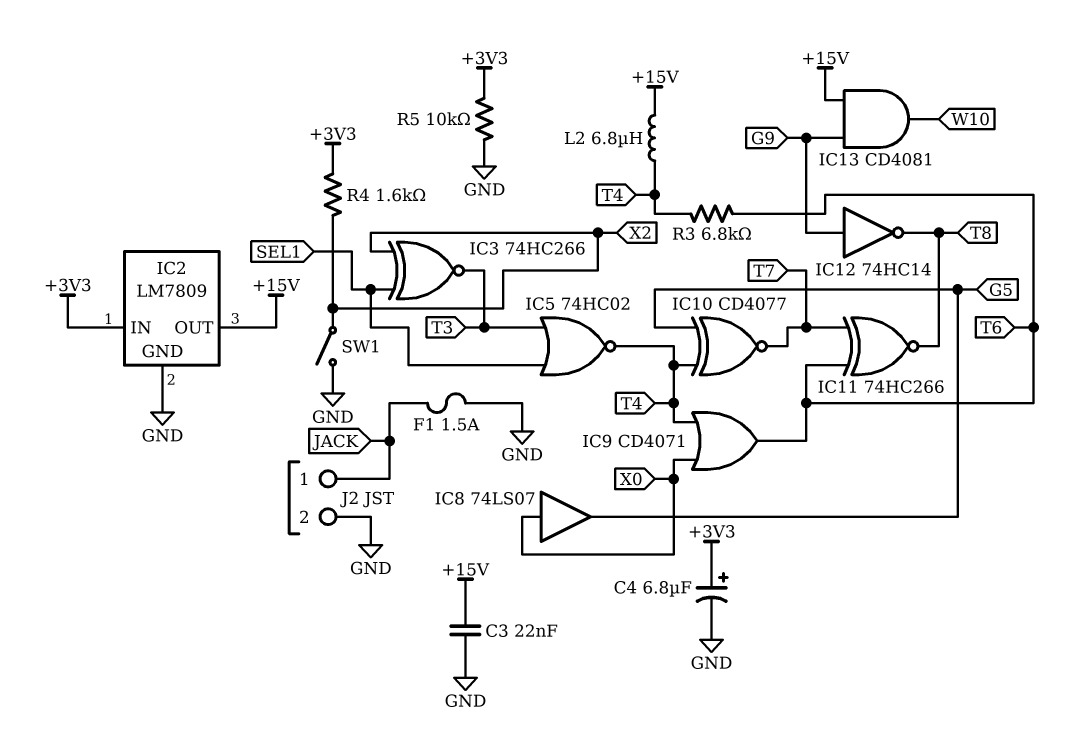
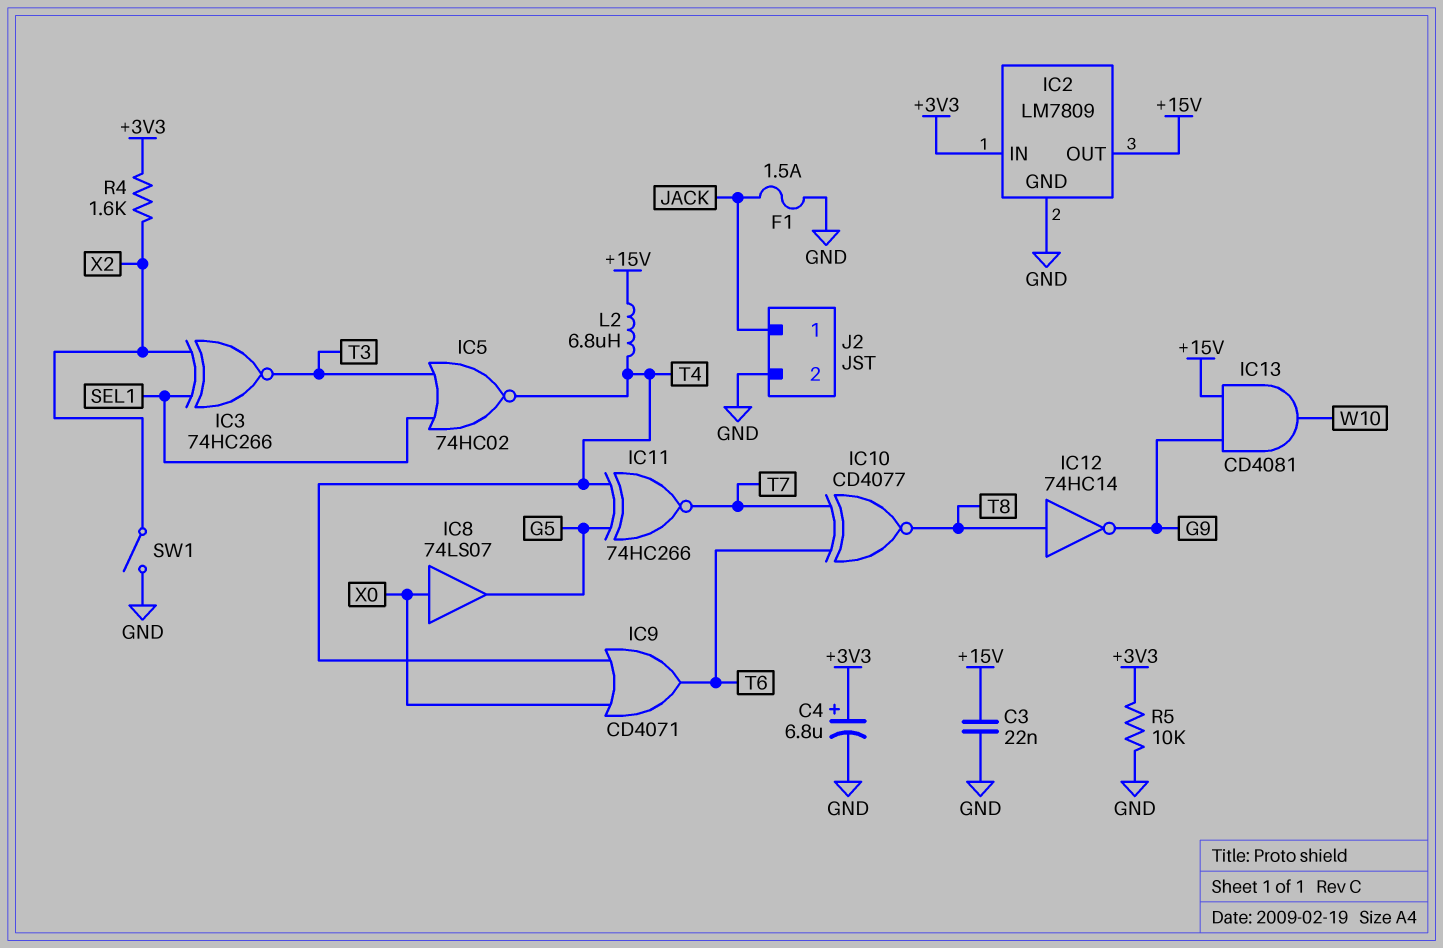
IC10: XNOR CD4077 (in G5, in T4, out T7) -> XNOR CD4077 (in T6, in T7, out T8)
IC11: XNOR 74HC266 (in T6, in T7, out T8) -> XNOR 74HC266 (in G5, in T4, out T7)
IC12: NOT 74HC14 (in G9, out T8) -> NOT 74HC14 (in T8, out G9)
R3: 6.8k (T4, T6) -> none

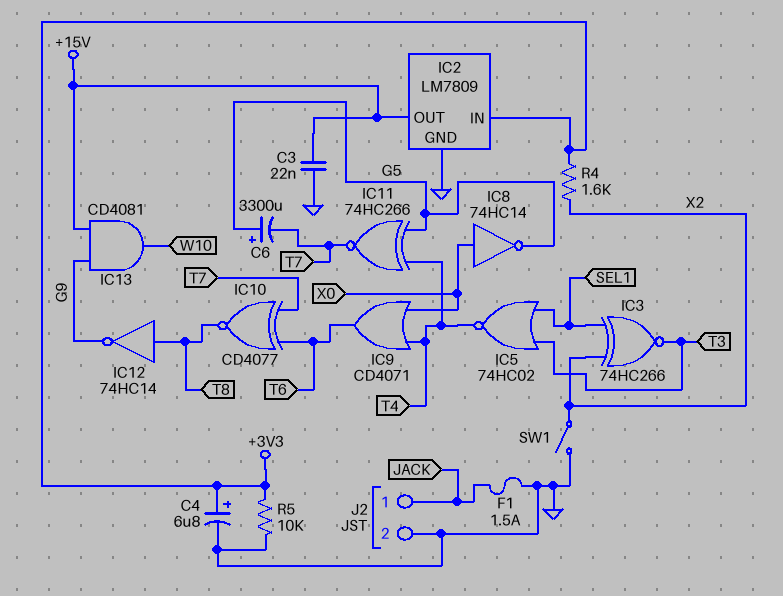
C6: none -> 3300uF (plus G5, minus T7)
IC8: buffer 74LS07 (in X0, out G5) -> NOT 74HC14 (in X0, out G5)
L2: 6.8uH (+15V, T4) -> none

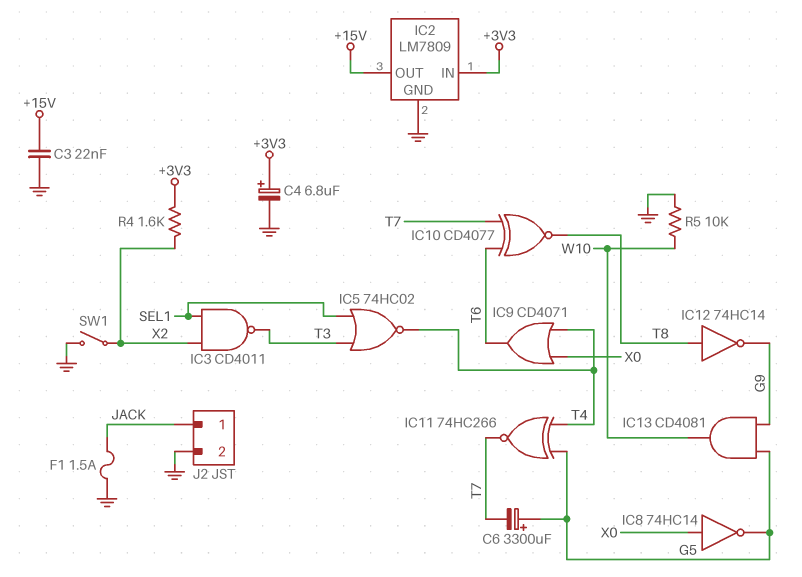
IC3: XNOR 74HC266 (in SEL1, in X2, out T3) -> NAND CD4011 (in SEL1, in X2, out T3)
IC13: AND CD4081 (in +15V, in G9, out W10) -> AND CD4081 (in G5, in G9, out W10)
R5: 10k (+3V3, GND) -> 10k (GND, W10)

